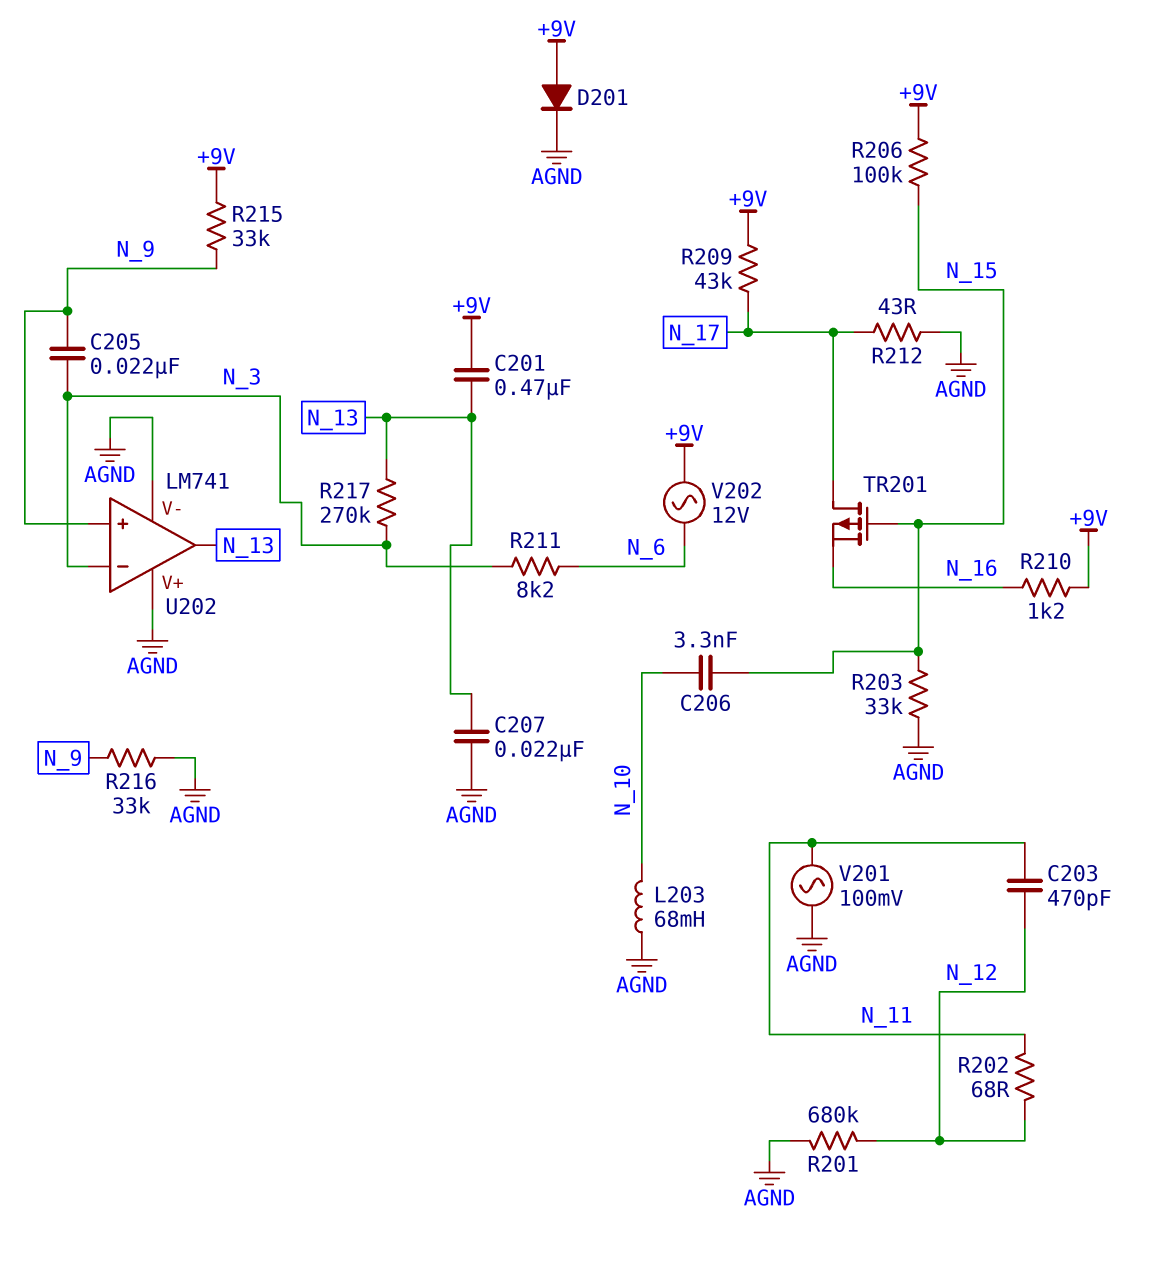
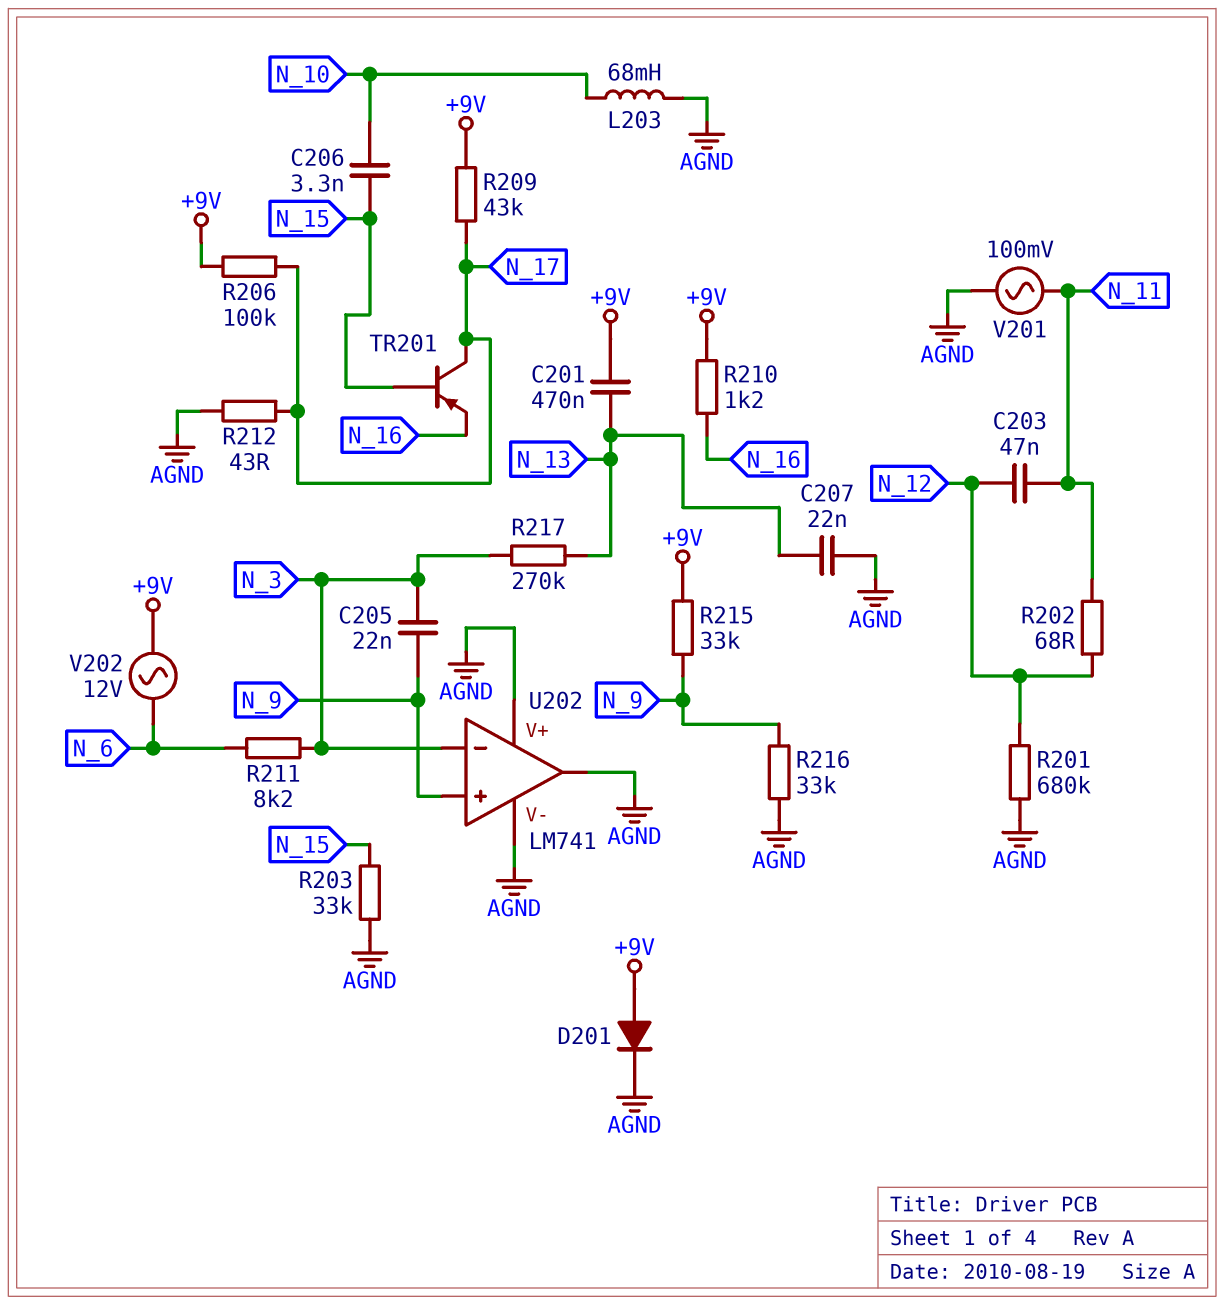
C203: 470pF (N_11, N_12) -> 47nF (N_11, N_12)
R206: 100k (+9V, N_15) -> 100k (+9V, N_17)
TR201: PMOS (G N_15, D N_17, S N_16) -> PNP (B N_15, C N_17, E N_16)
U202 pin out: N_13 -> AGND

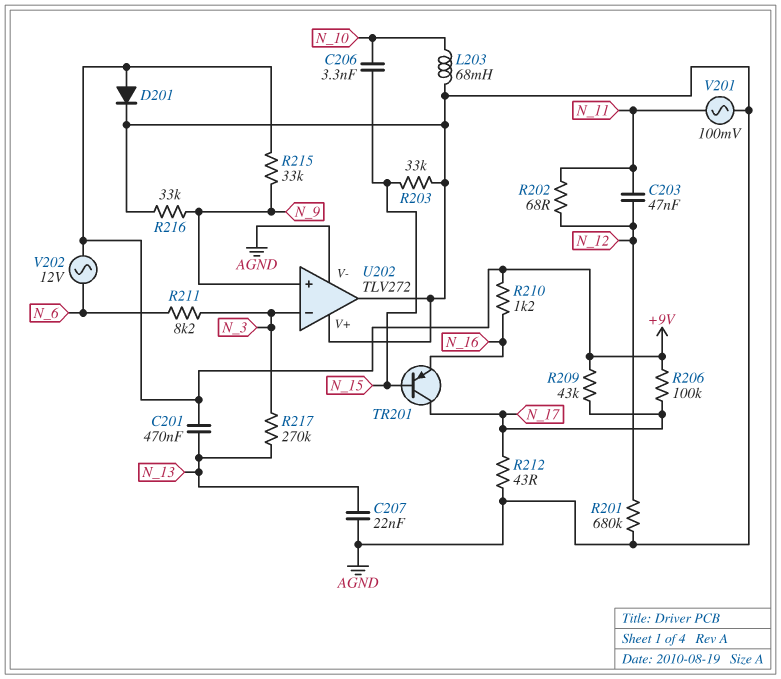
C205: 22nF (N_3, N_9) -> none
U202: LM741 -> TLV272

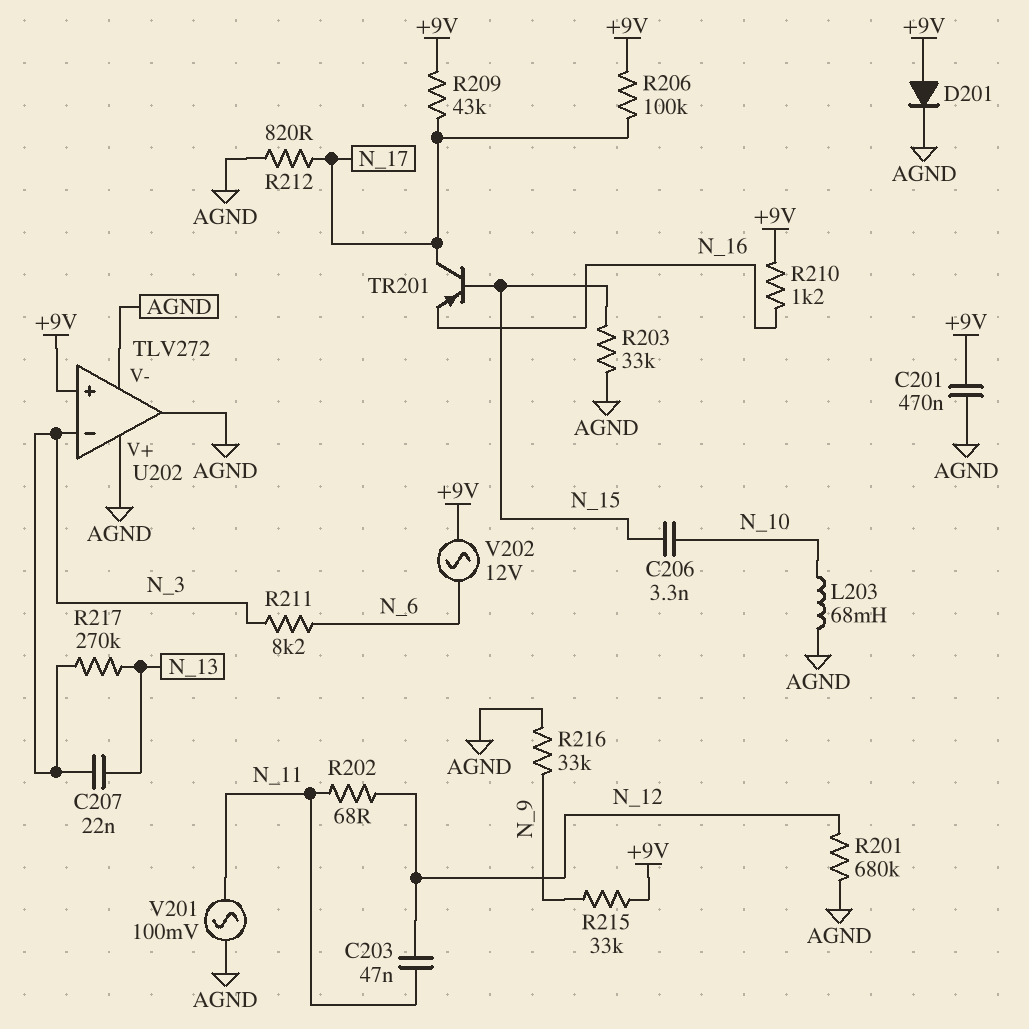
C201: 470nF (+9V, N_13) -> 470nF (+9V, AGND)
C207: 22nF (AGND, N_13) -> 22nF (N_3, N_13)
R212: 43 (AGND, N_17) -> 820 (AGND, N_17)
U202 pin in+: N_9 -> +9V

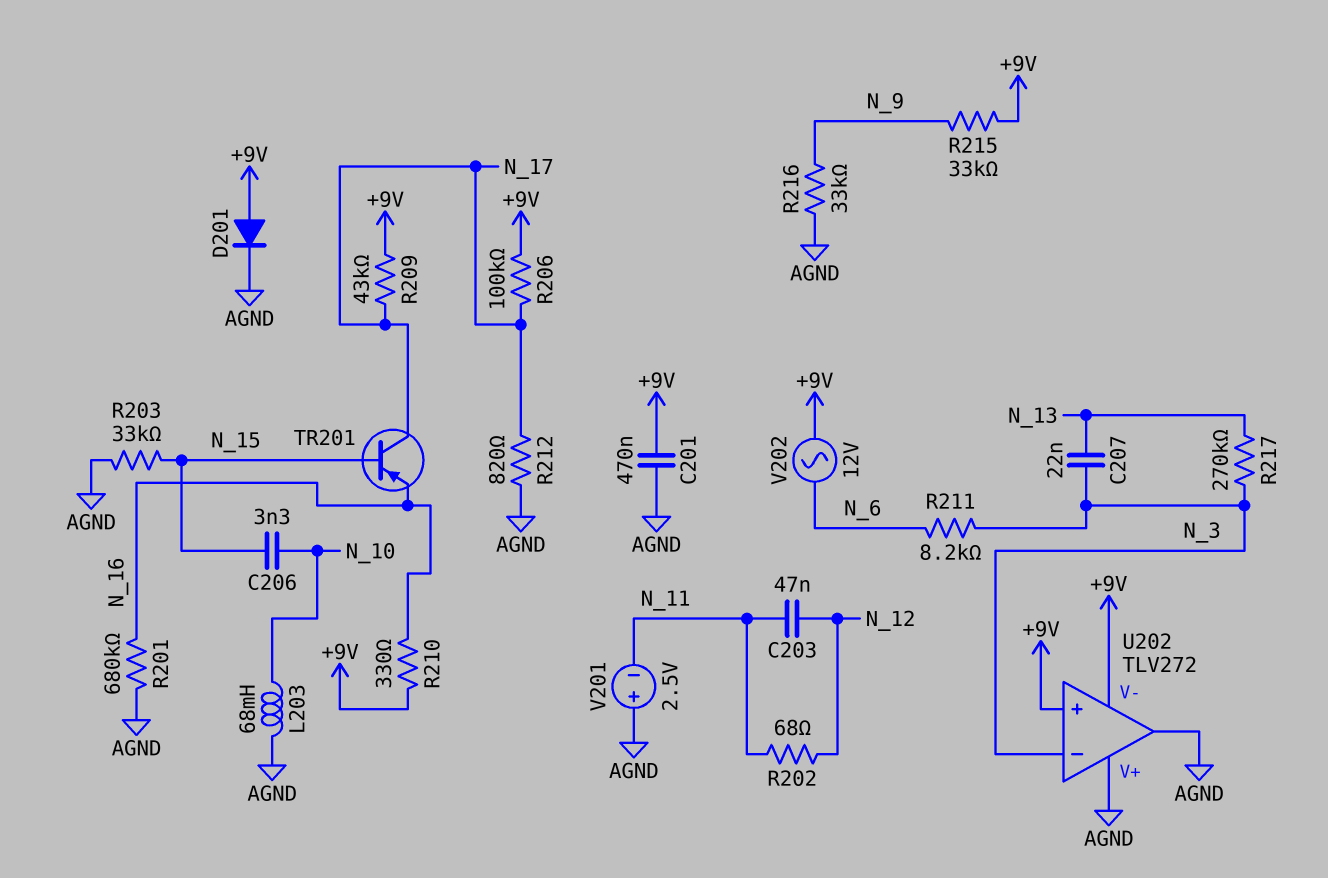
R201: 680k (AGND, N_12) -> 680k (AGND, N_16)
R210: 1.2k (+9V, N_16) -> 330 (+9V, N_16)
U202 pin V-: AGND -> +9V
V201: AC 100mV (AGND, N_11) -> 2.5V (plus AGND, minus N_11)

